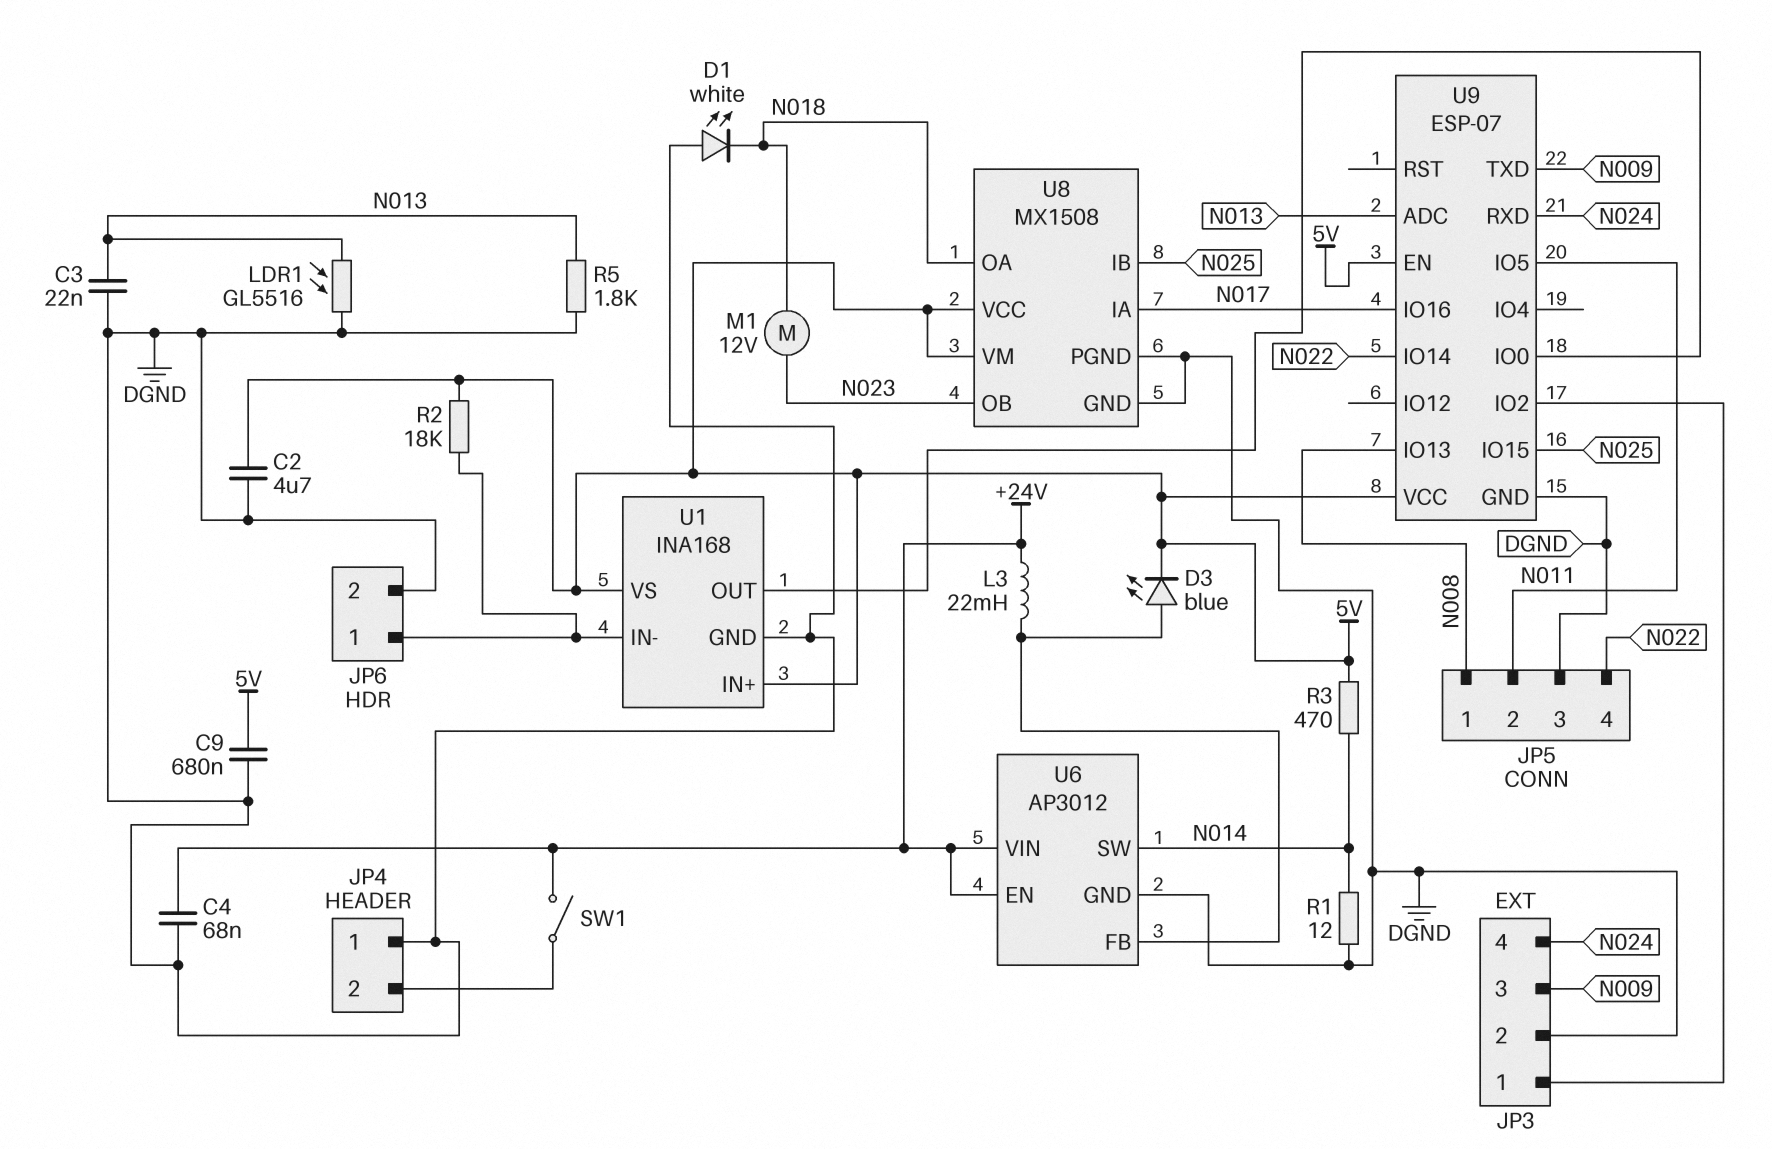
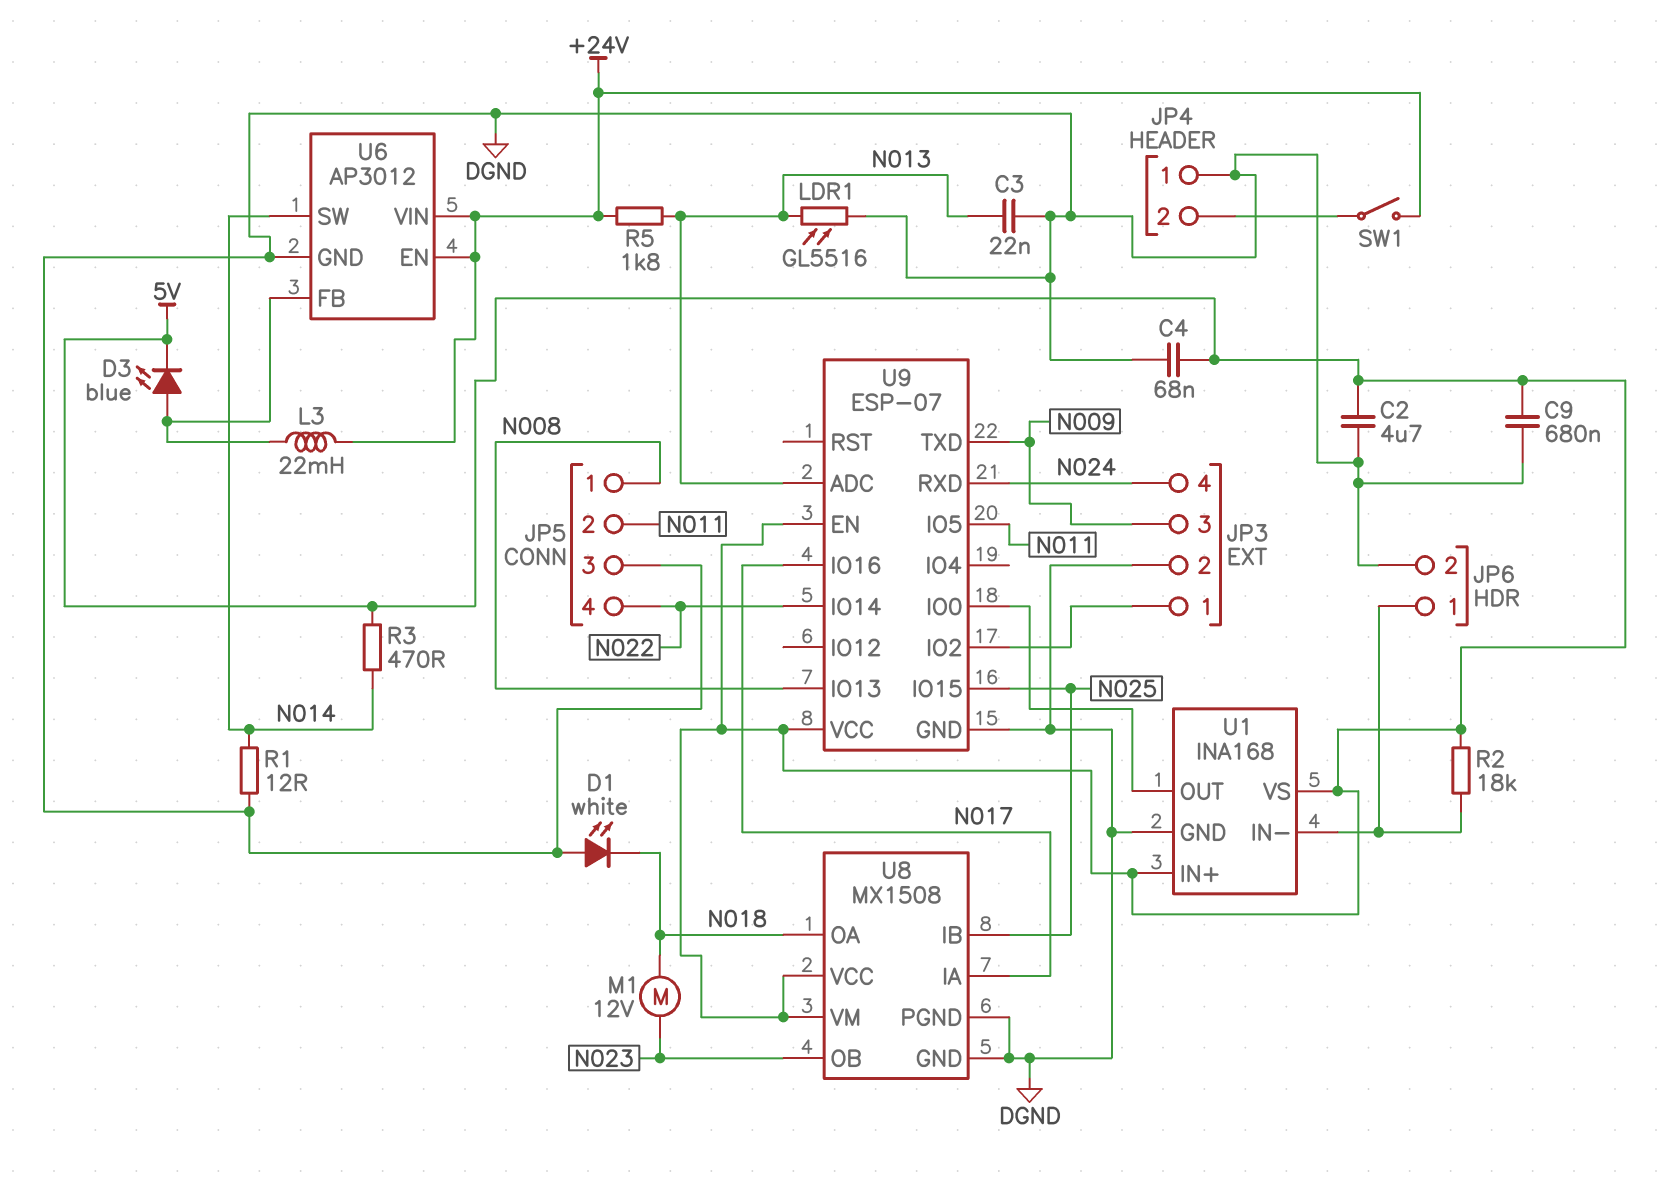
C4: 68nF (+24V, DGND) -> 68nF (5V, DGND)
R5: 1.8k (DGND, N013) -> 1.8k (+24V, N013)

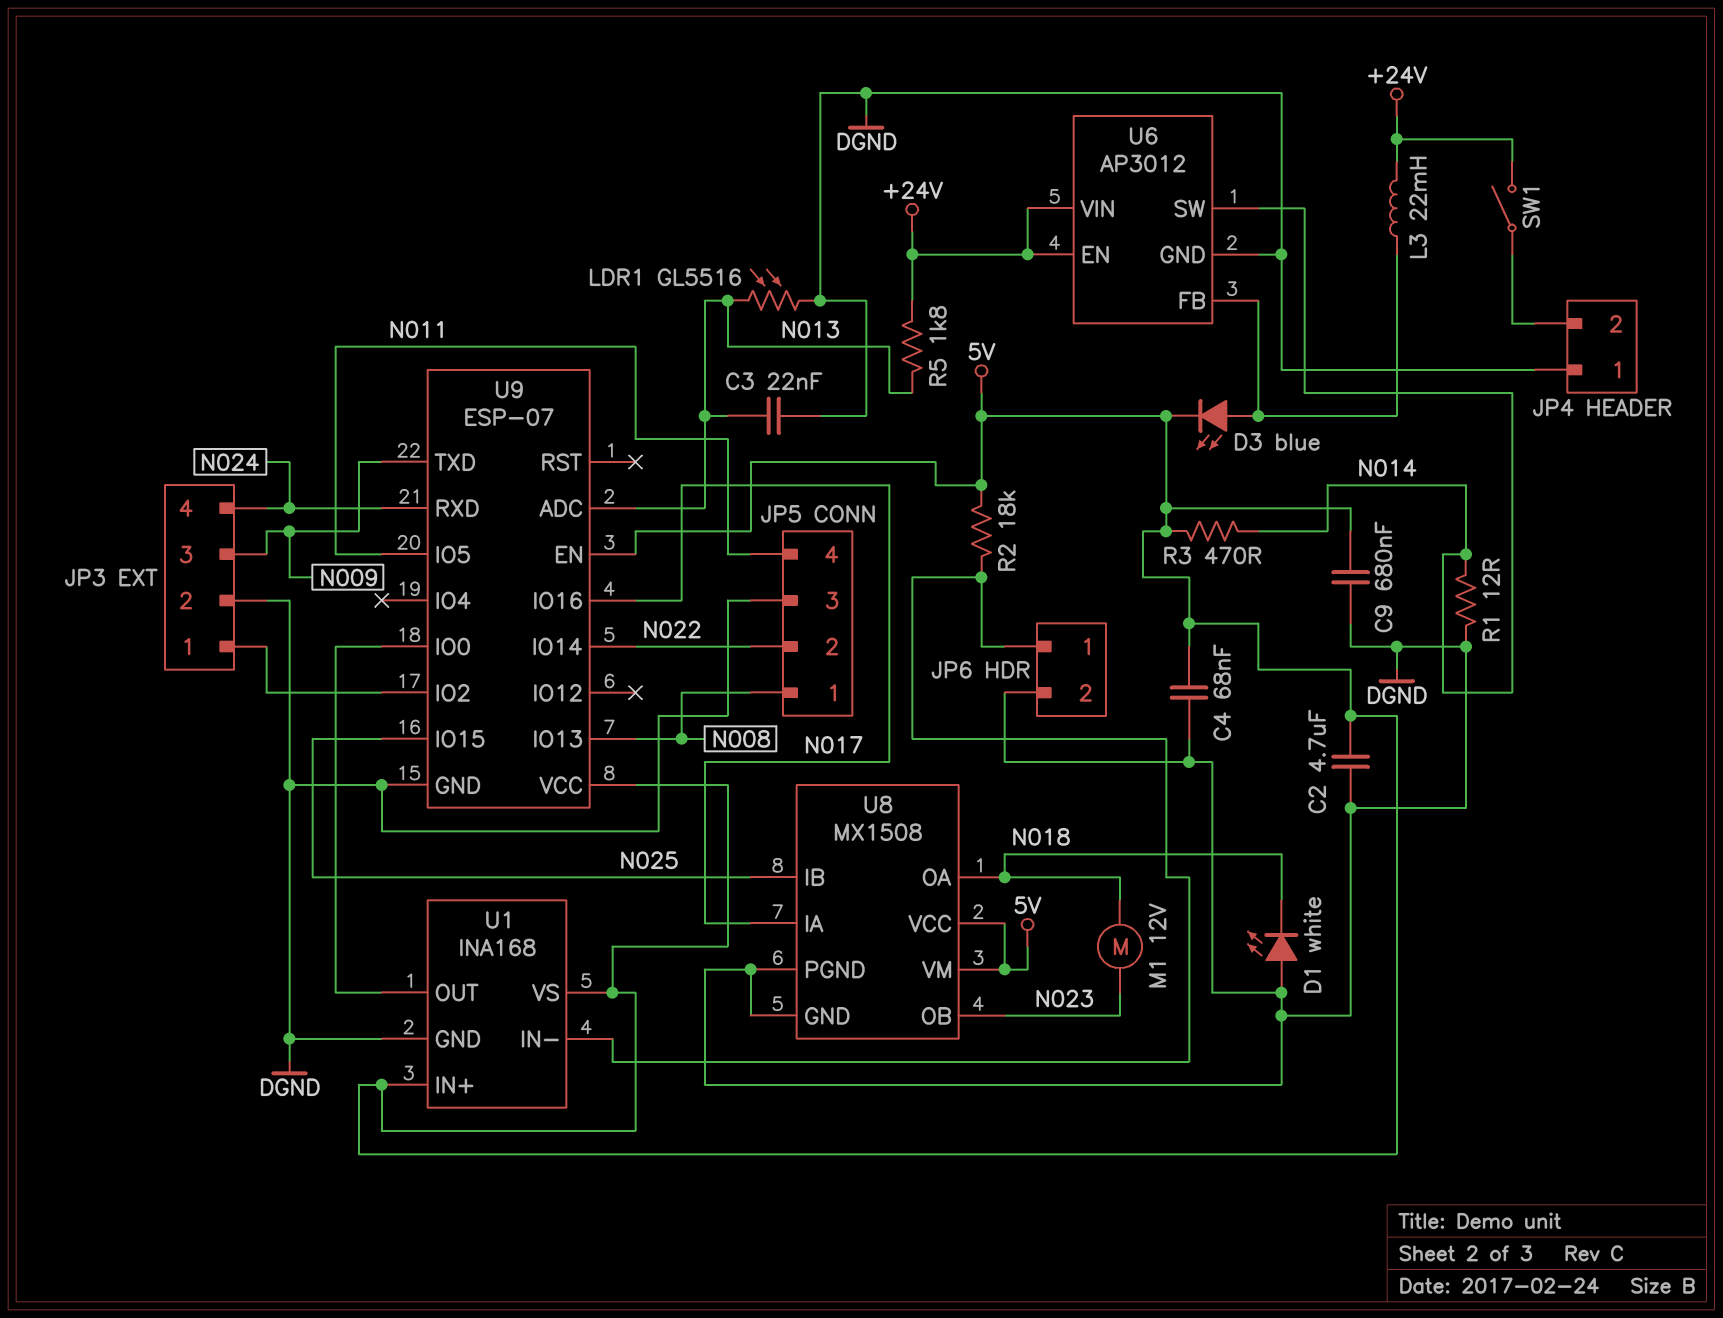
JP5 pin 2: N011 -> N022
JP5 pin 4: N022 -> N011

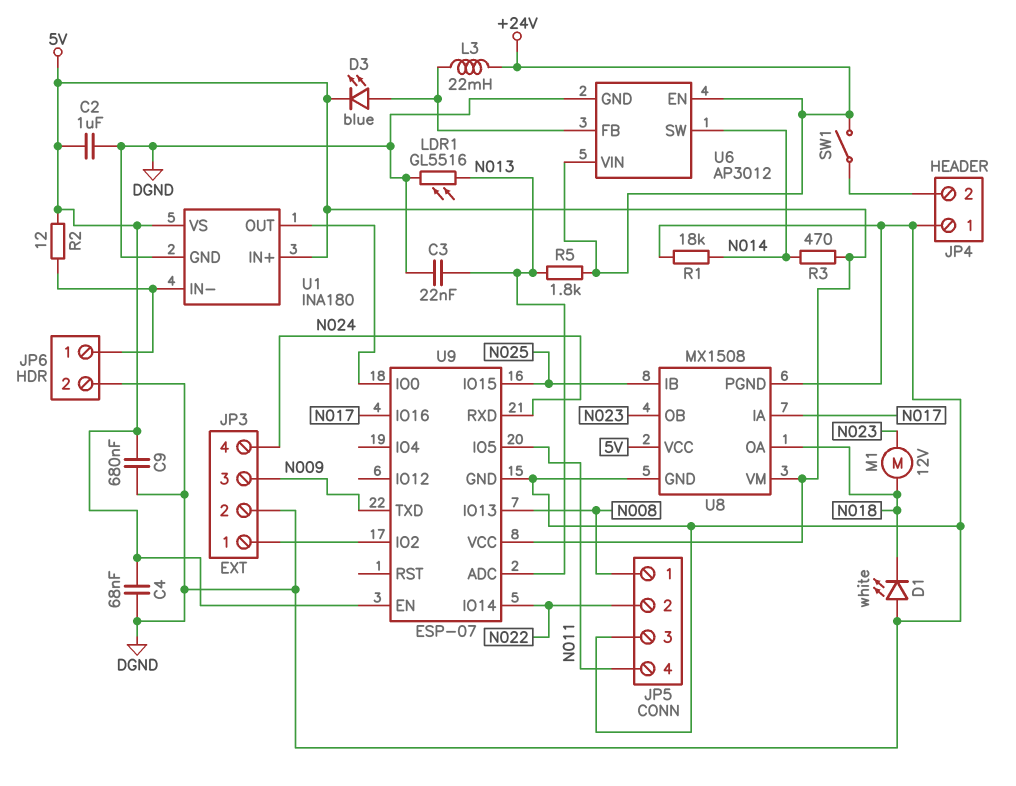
C2: 4.7uF (5V, DGND) -> 1uF (5V, DGND)
R1: 12 (DGND, N014) -> 18k (DGND, N014)
R2: 18k (5V, JP6/1) -> 12 (5V, JP6/1)
U1: INA168 -> INA180

